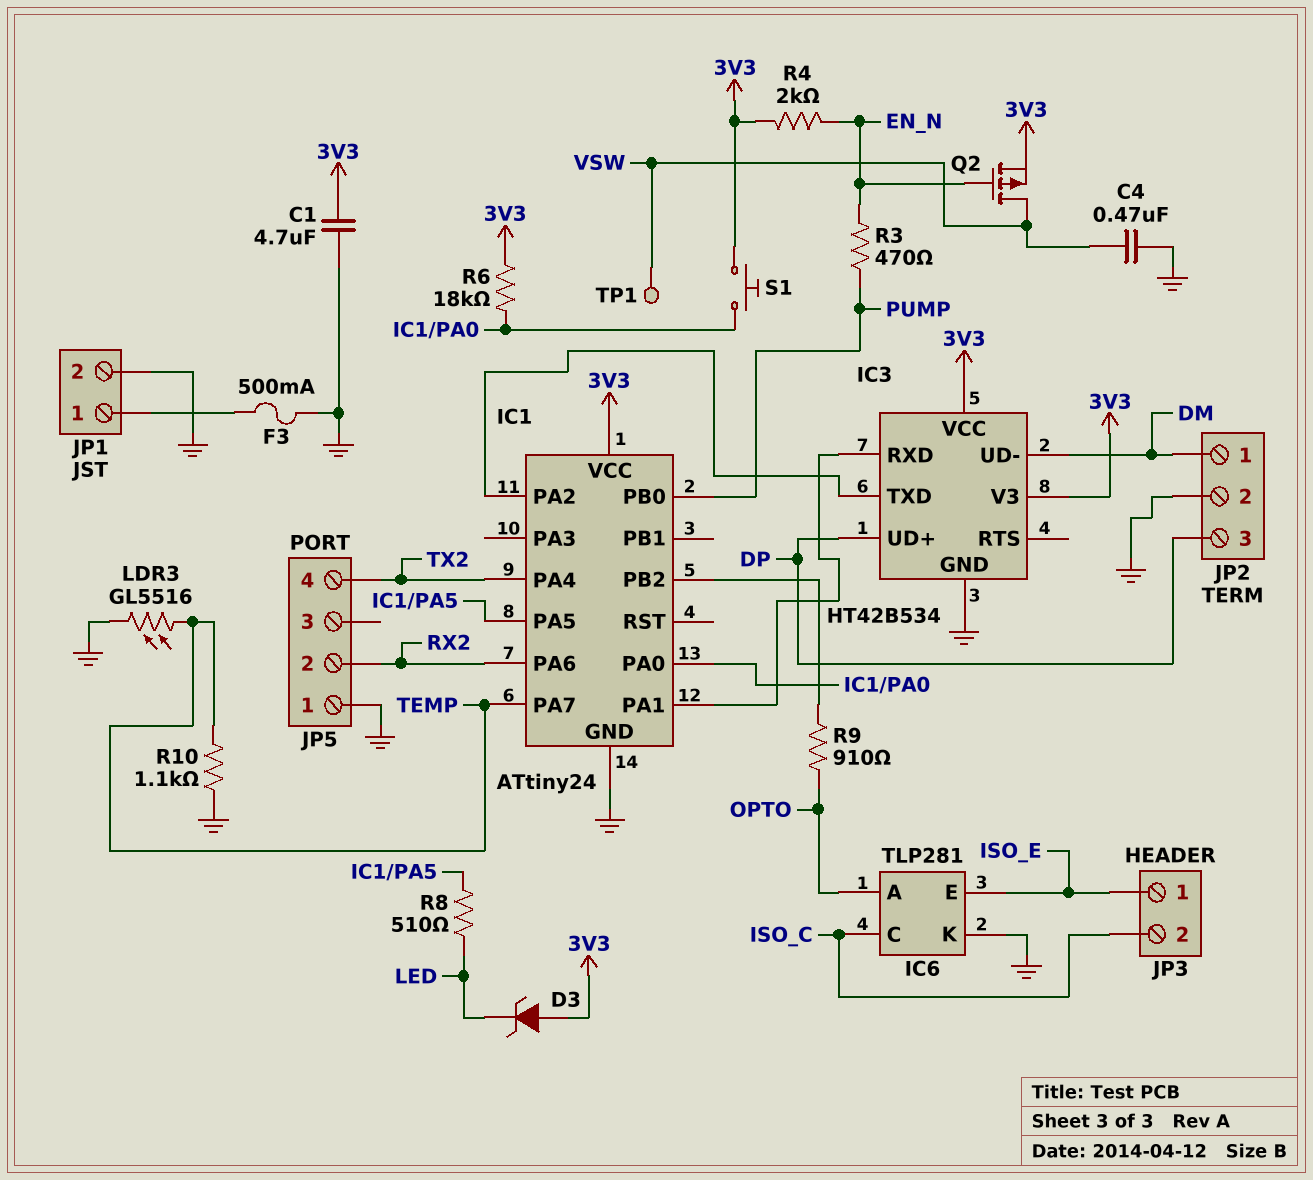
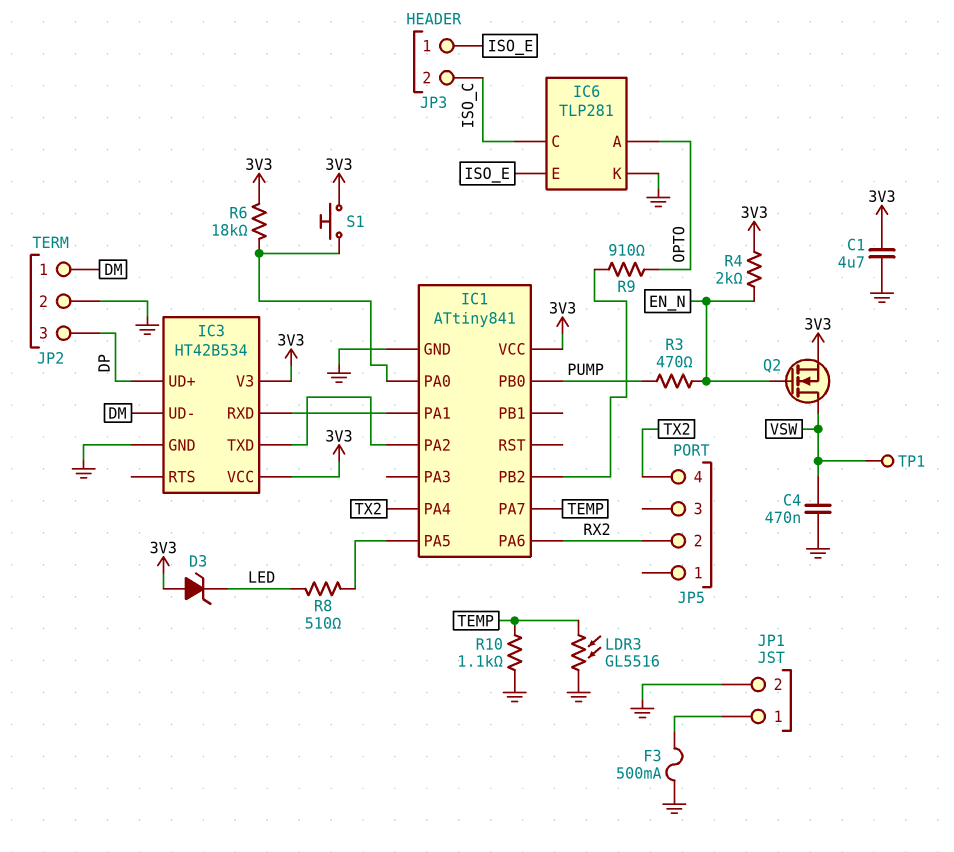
IC1: ATtiny24 -> ATtiny841
JP5 pin 1: GND -> none
Q2: PMOS (G EN_N, D VSW, S 3V3) -> NMOS (G EN_N, D VSW, S 3V3)

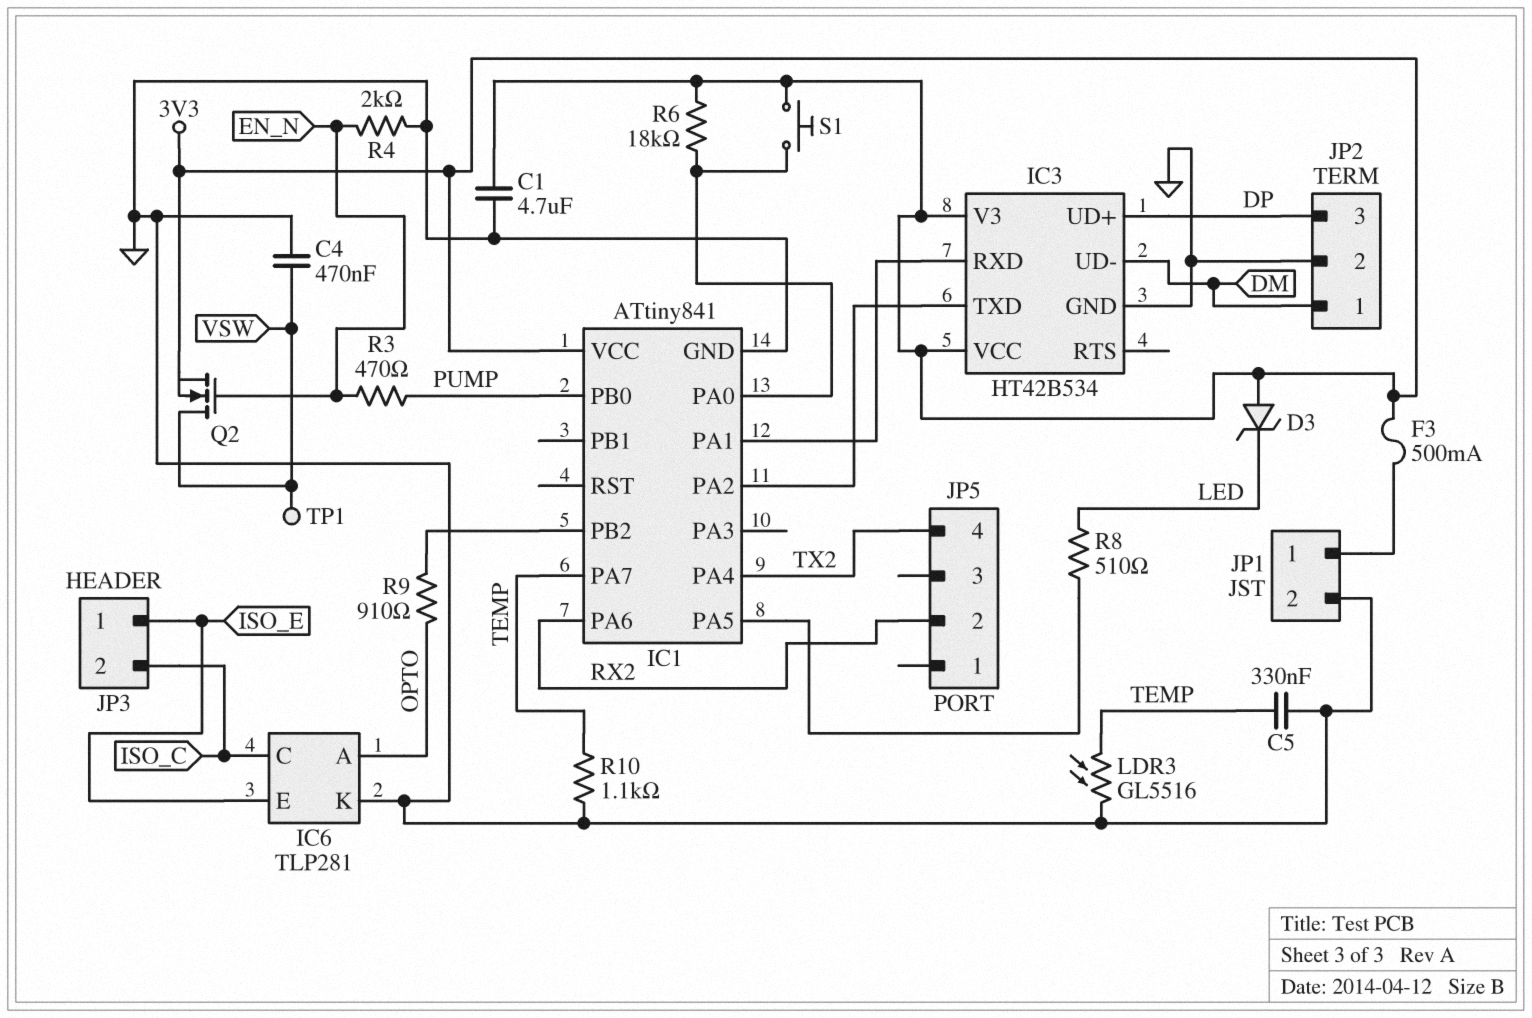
C5: none -> 330nF (GND, TEMP)
F3: 500mA (GND, JP1/1) -> 500mA (3V3, JP1/1)
R4: 2k (3V3, EN_N) -> 2k (EN_N, GND)

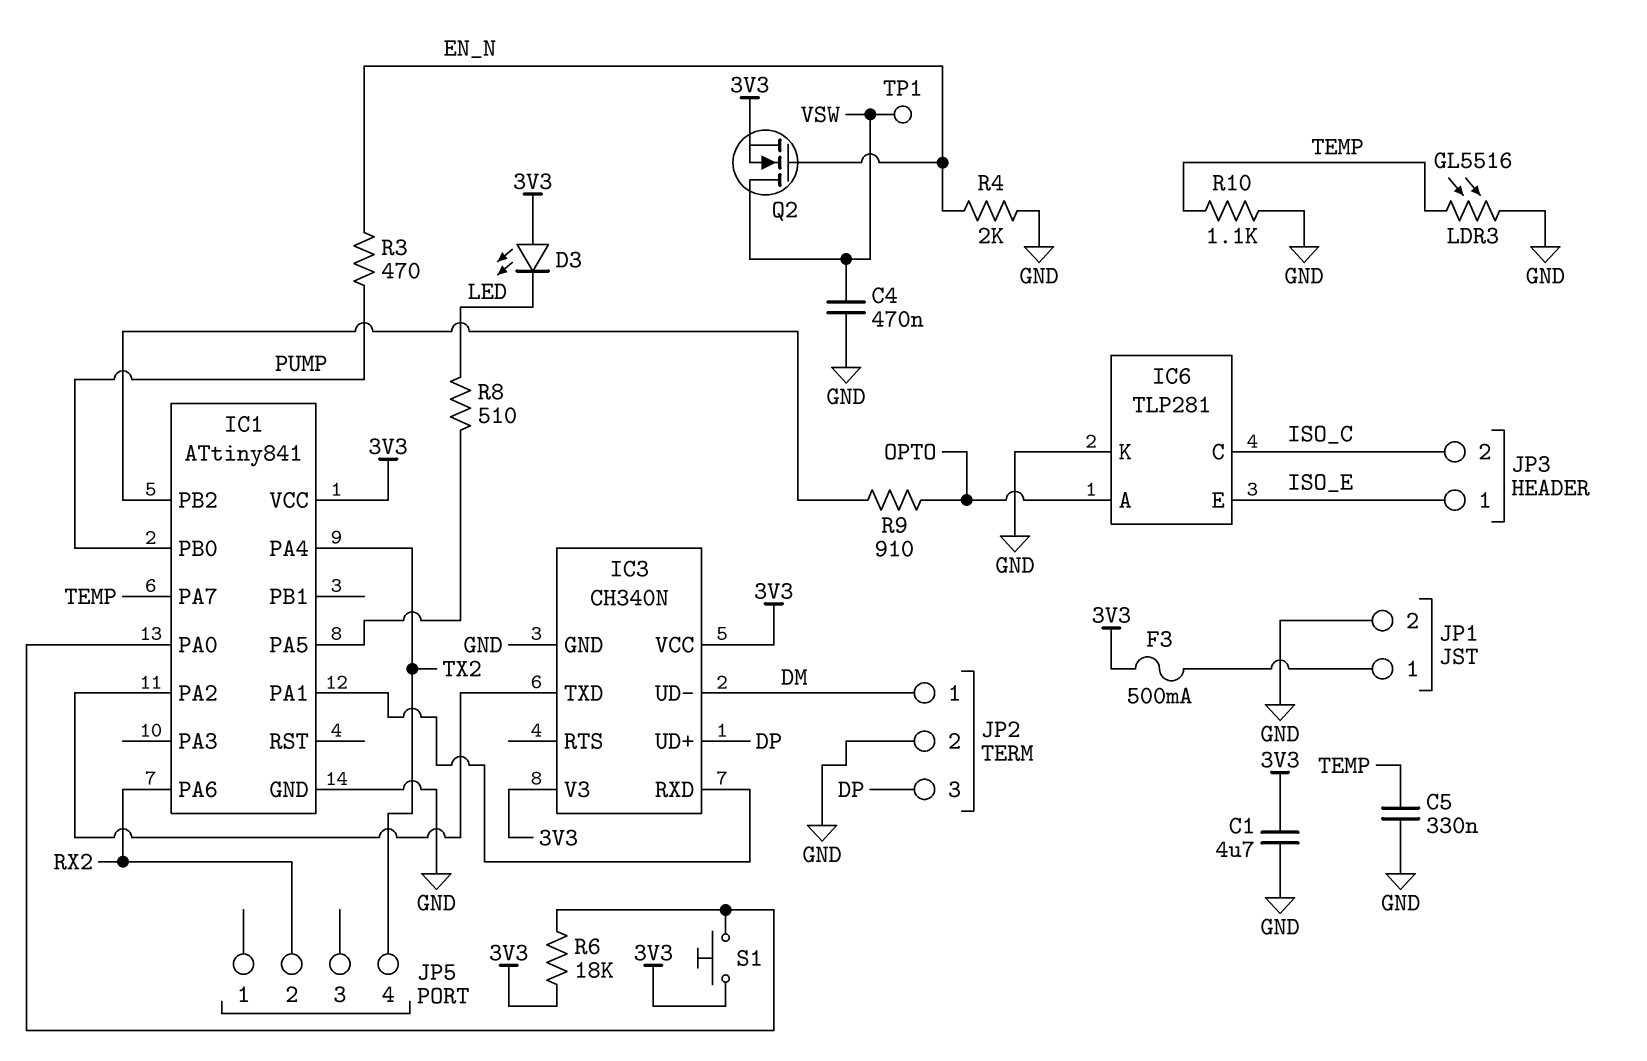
D3: zener (A 3V3, K LED) -> LED (A 3V3, K LED)
IC3: HT42B534 -> CH340N

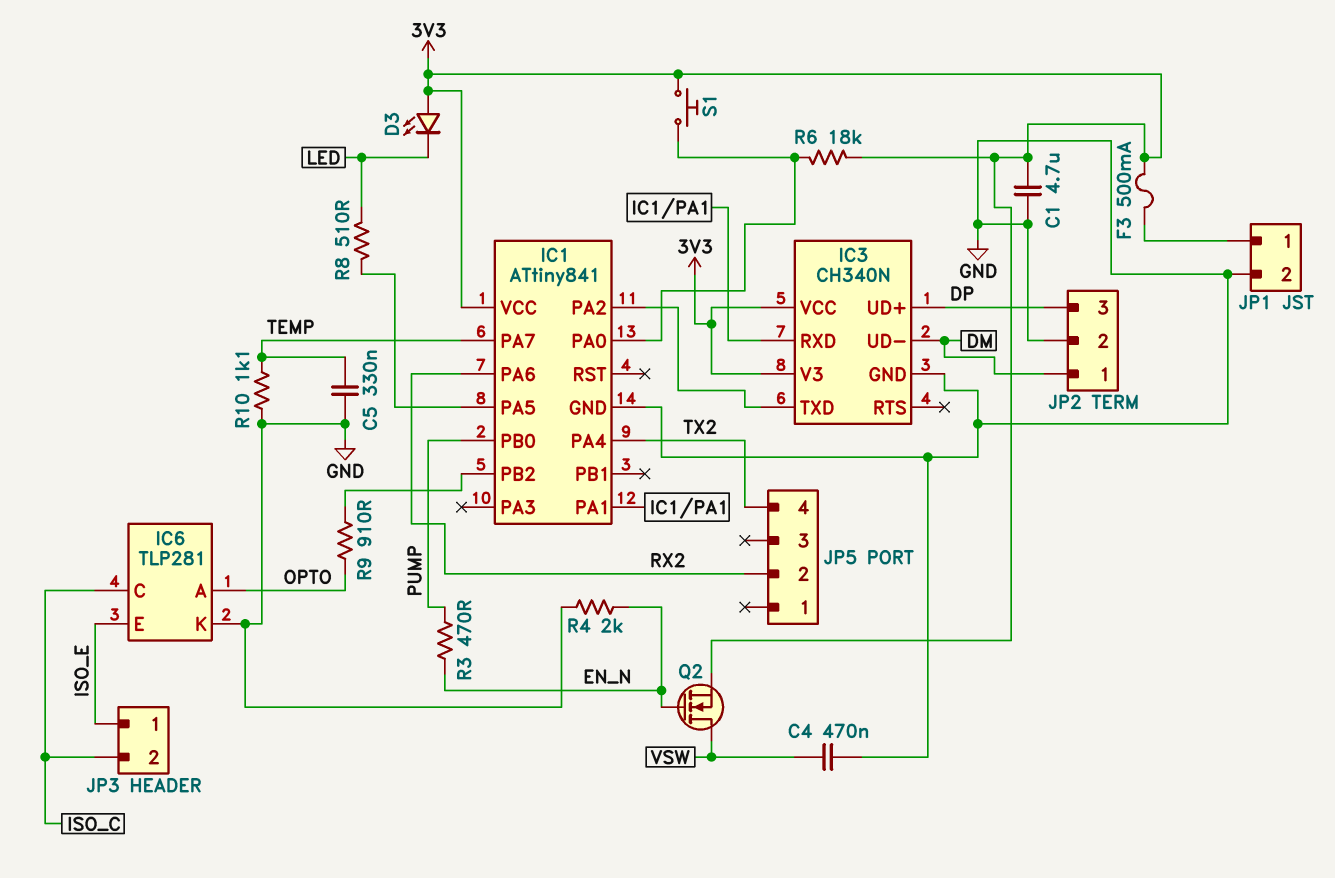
LDR3: GL5516 (GND, TEMP) -> none
TP1: test point (VSW) -> none

